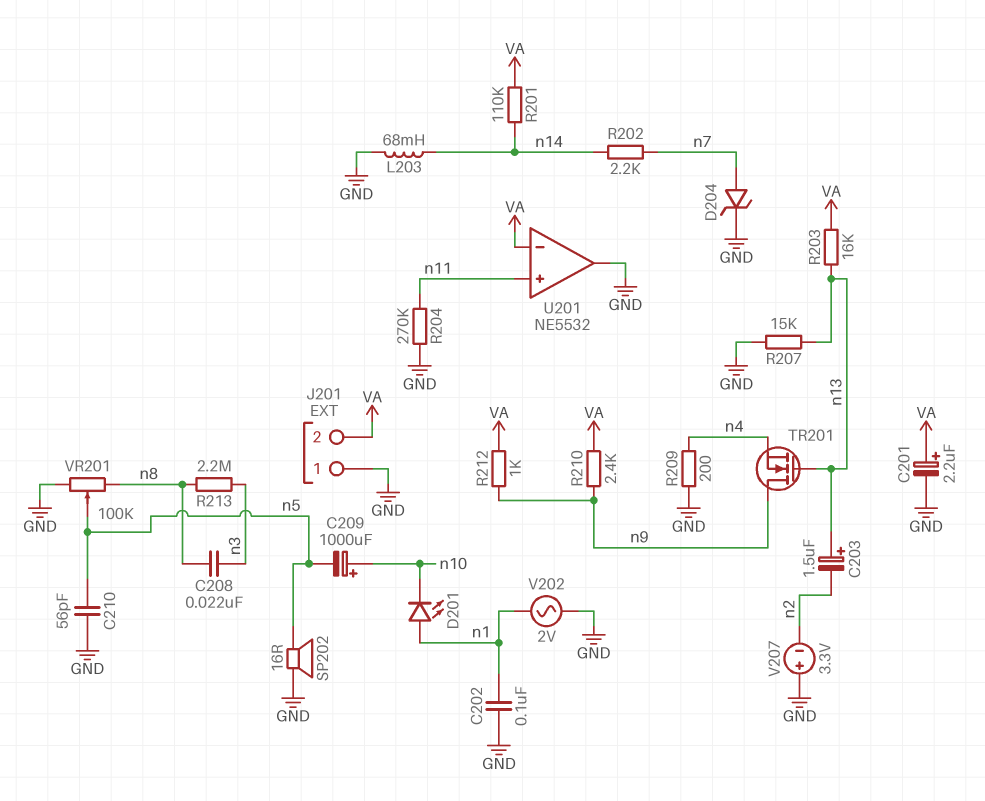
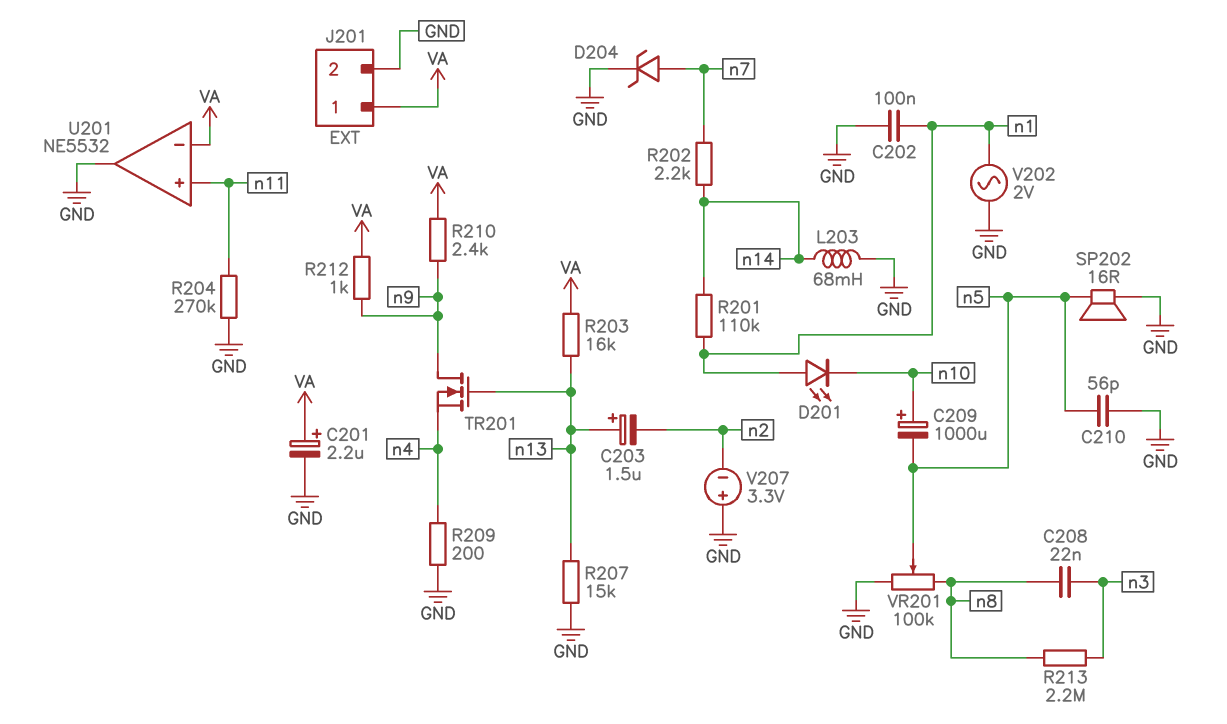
J201 pin 1: GND -> VA
J201 pin 2: VA -> GND
R201: 110k (VA, n14) -> 110k (n1, n14)

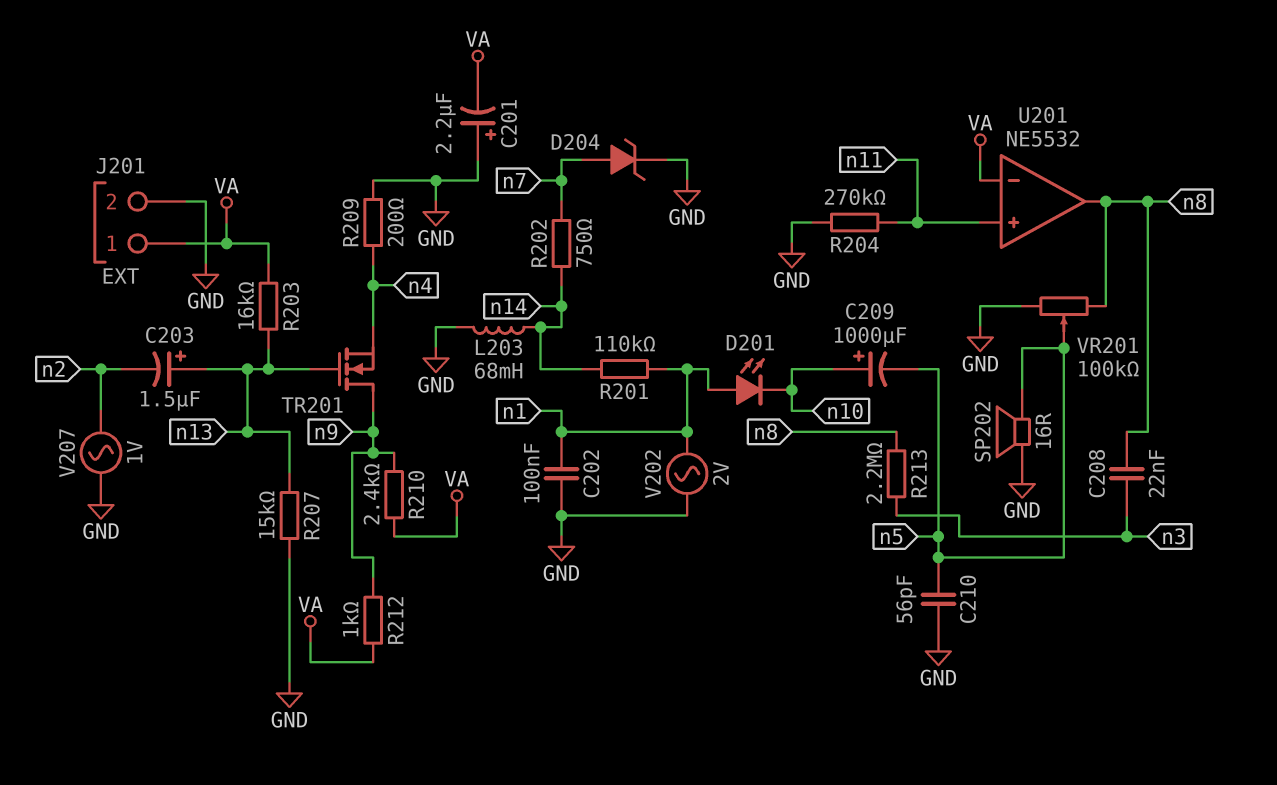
C201: 2.2uF (plus VA, minus GND) -> 2.2uF (plus GND, minus VA)
R202: 2.2k (n7, n14) -> 750 (n7, n14)
U201 pin out: GND -> n8
V207: 3.3V (plus GND, minus n2) -> AC 1V (GND, n2)

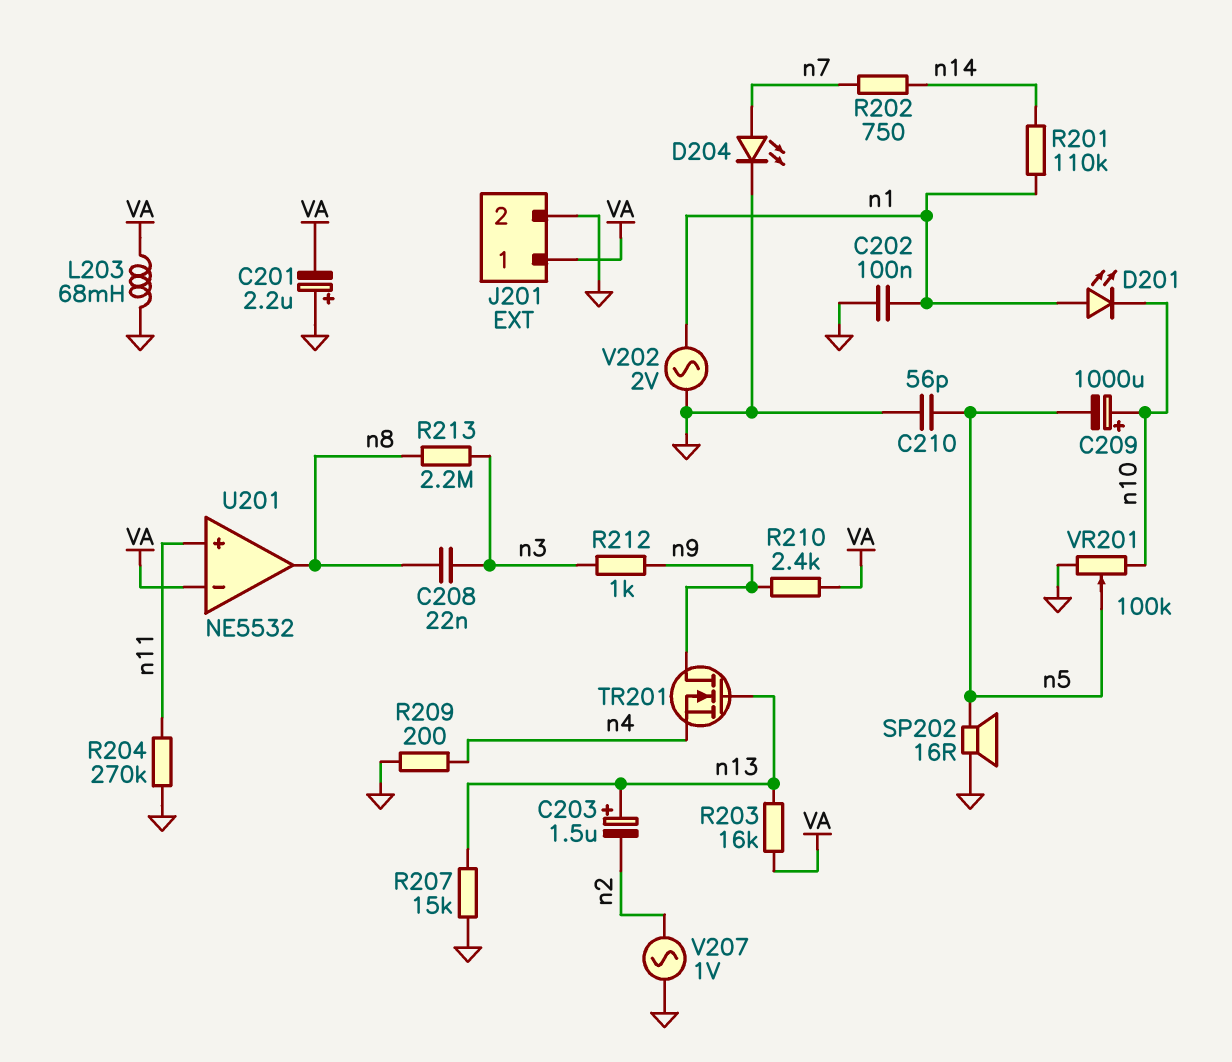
D204: zener (A n7, K GND) -> LED (A n7, K GND)
L203: 68mH (GND, n14) -> 68mH (GND, VA)
R212: 1k (VA, n9) -> 1k (n3, n9)
VR201: 100k (GND, n8, wiper n5) -> 100k (GND, n10, wiper n5)

